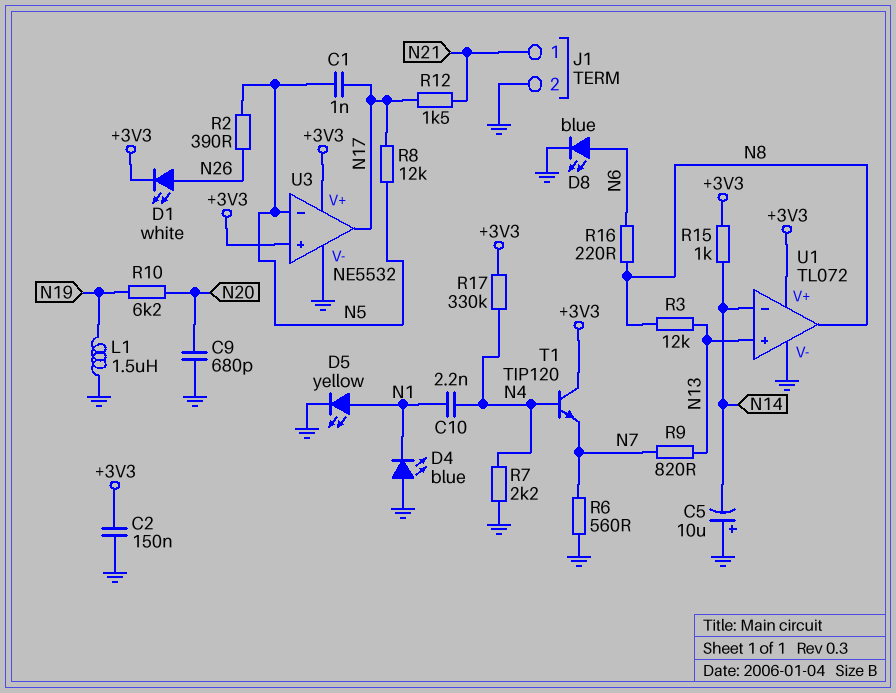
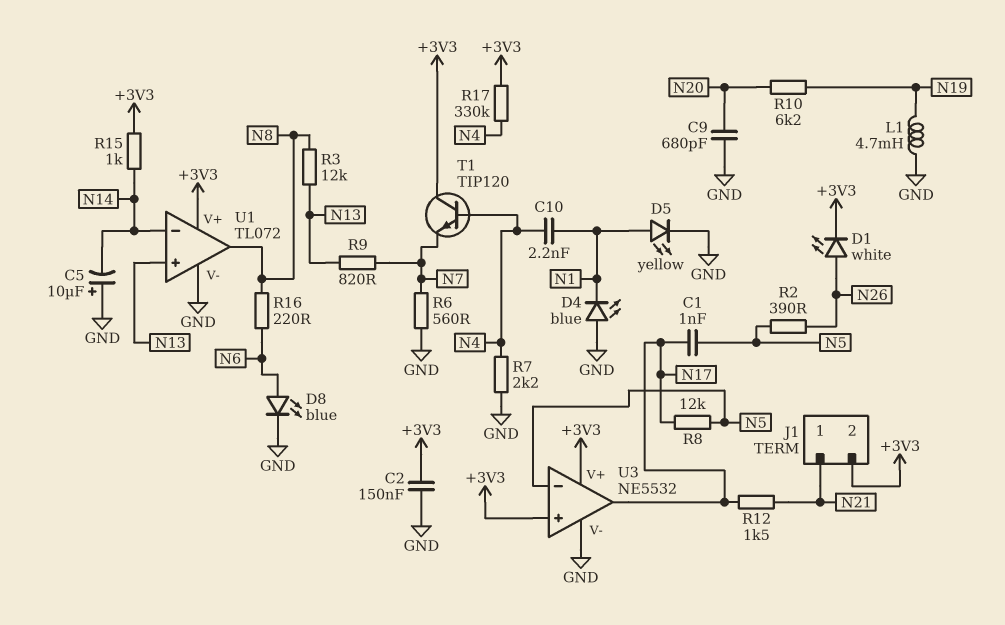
J1 pin 2: GND -> +3V3
L1: 1.5uH (GND, N19) -> 4.7mH (GND, N19)

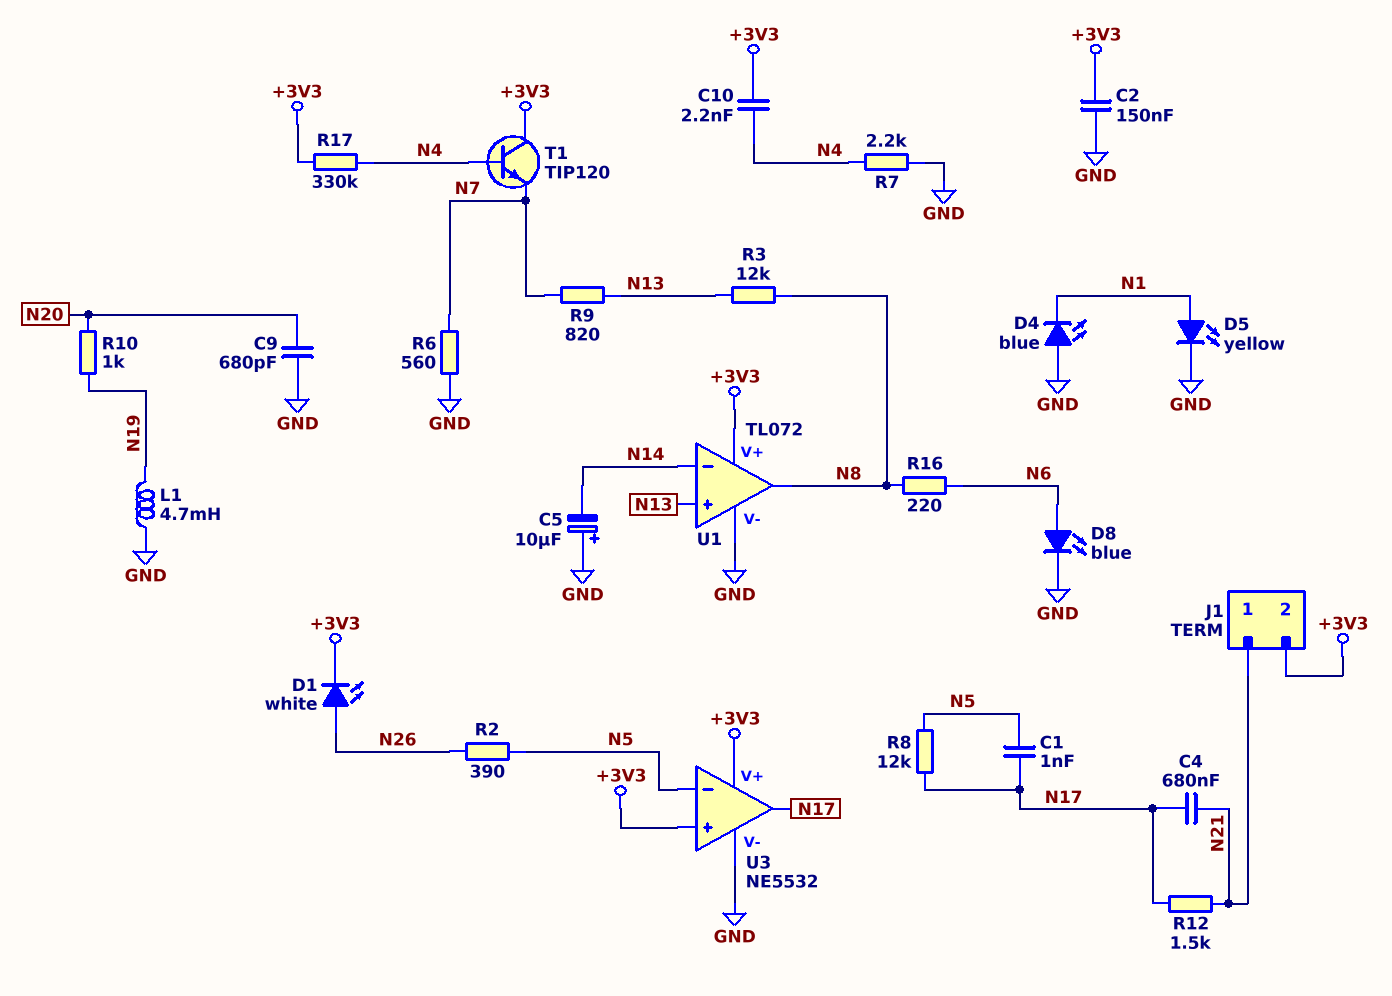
C4: none -> 680nF (N17, N21)
C10: 2.2nF (N1, N4) -> 2.2nF (+3V3, N4)
R10: 6.2k (N19, N20) -> 1k (N19, N20)
R15: 1k (+3V3, N14) -> none

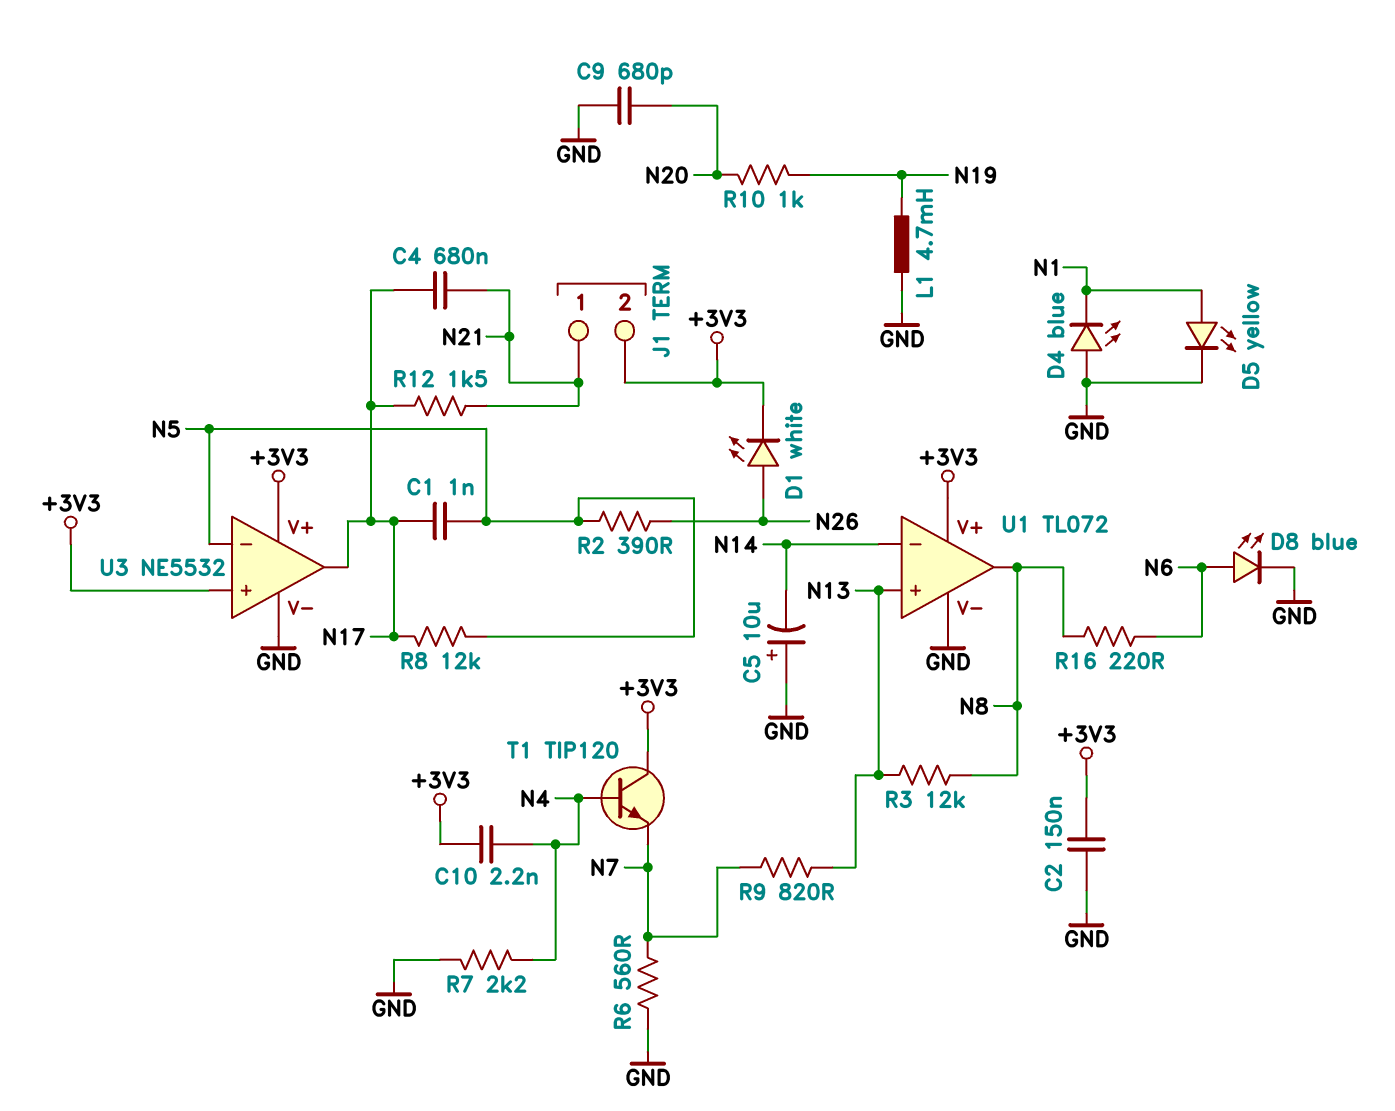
R17: 330k (+3V3, N4) -> none

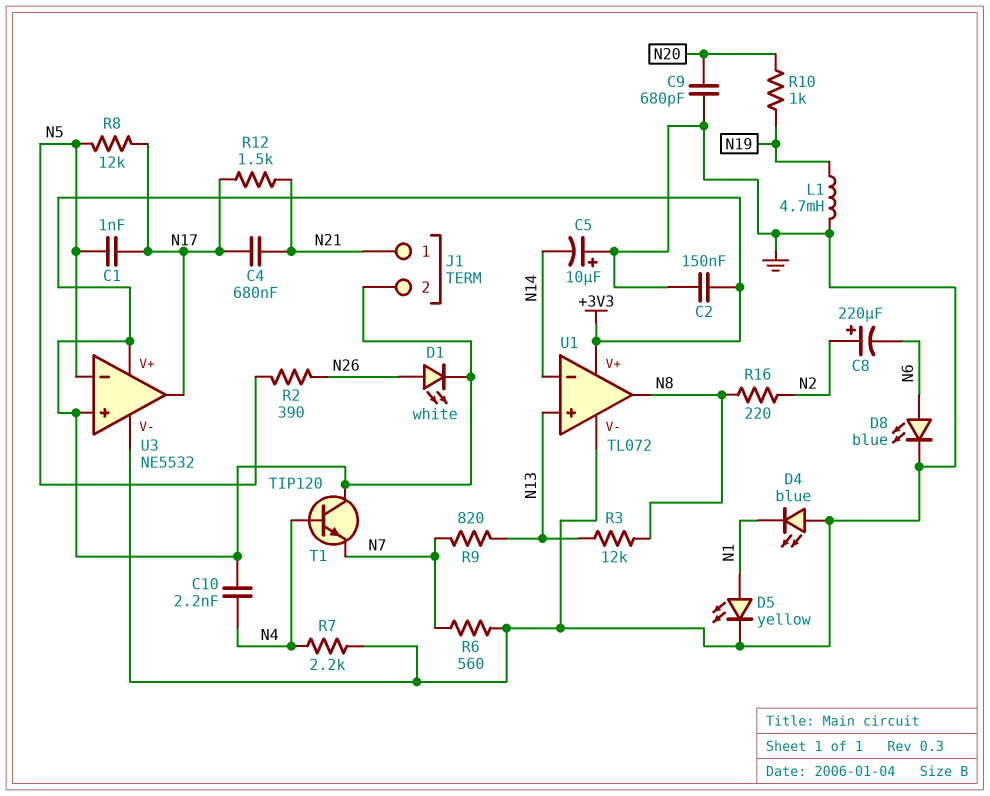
C8: none -> 220uF (plus N2, minus N6)
R16: 220 (N6, N8) -> 220 (N2, N8)

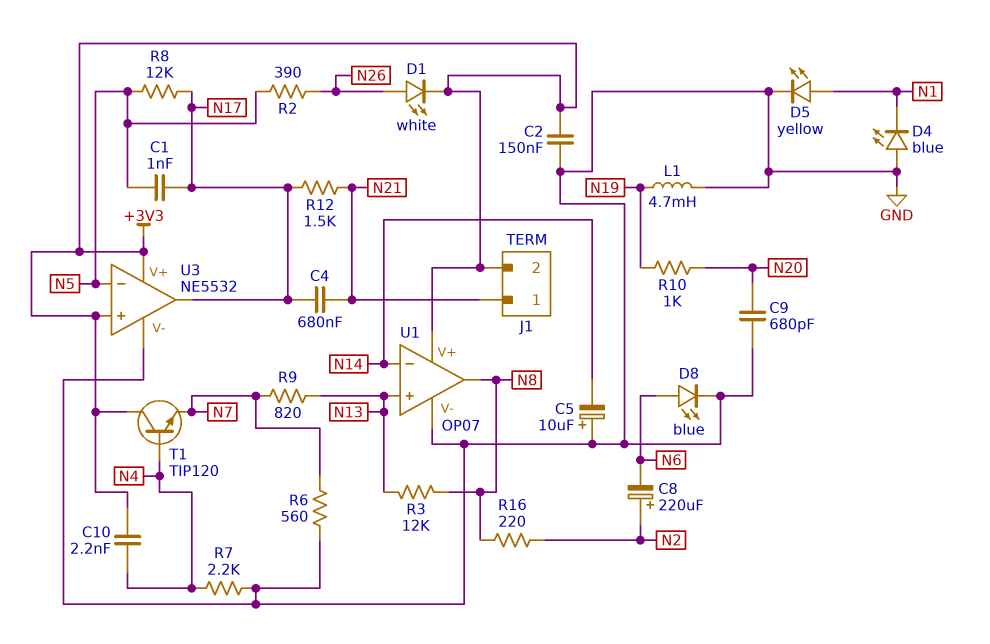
U1: TL072 -> OP07

